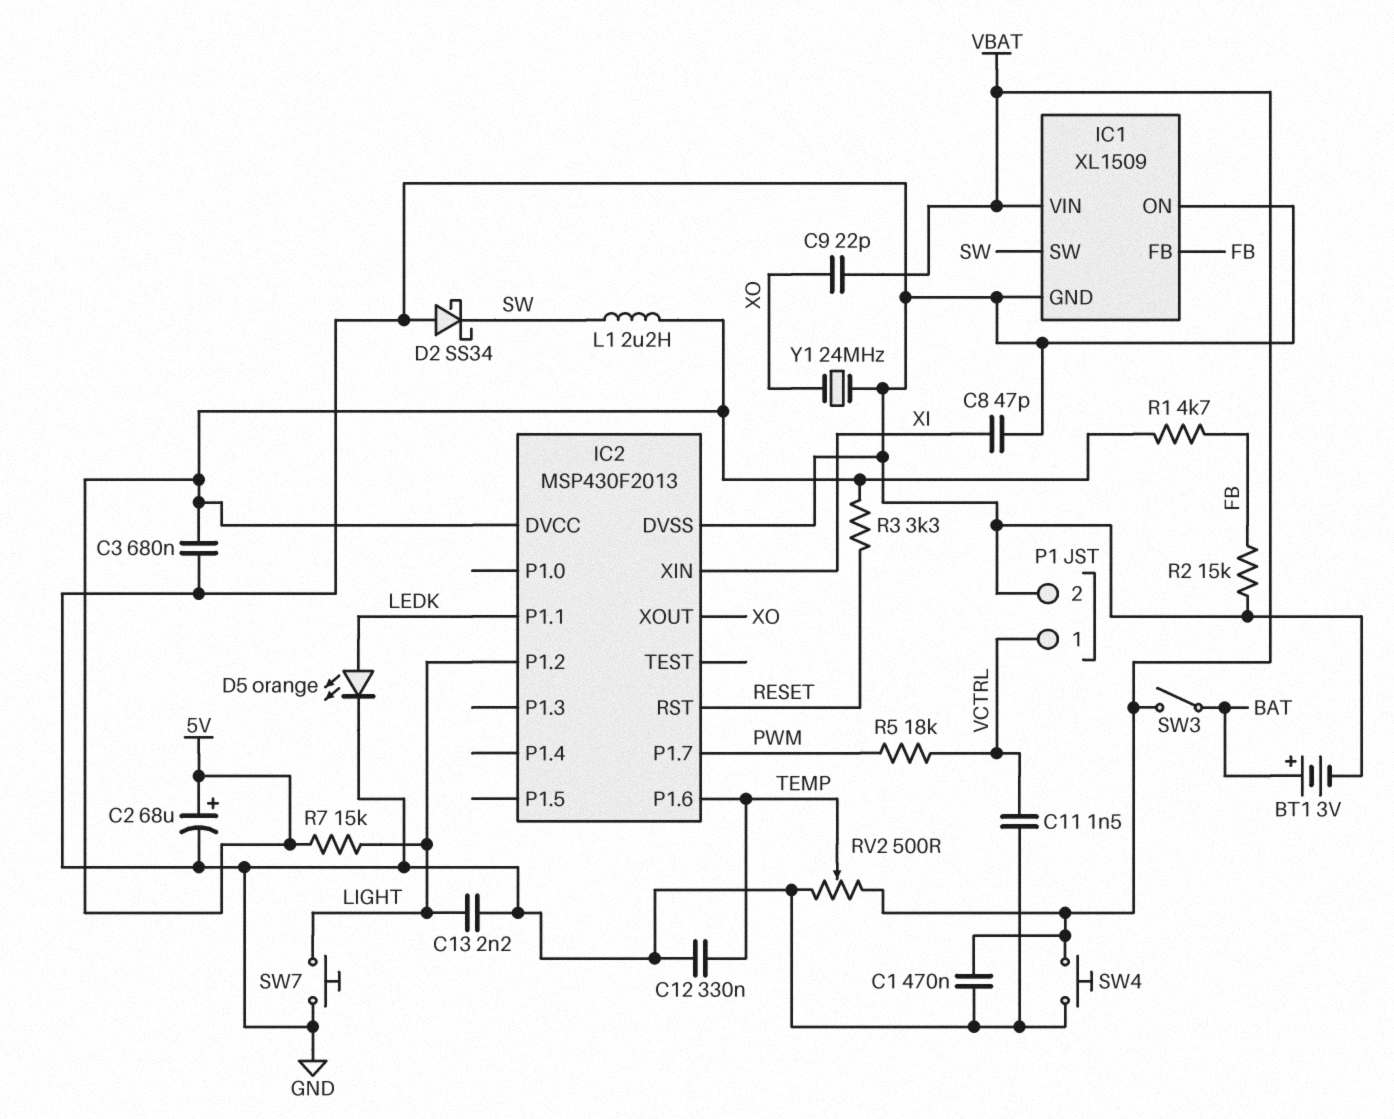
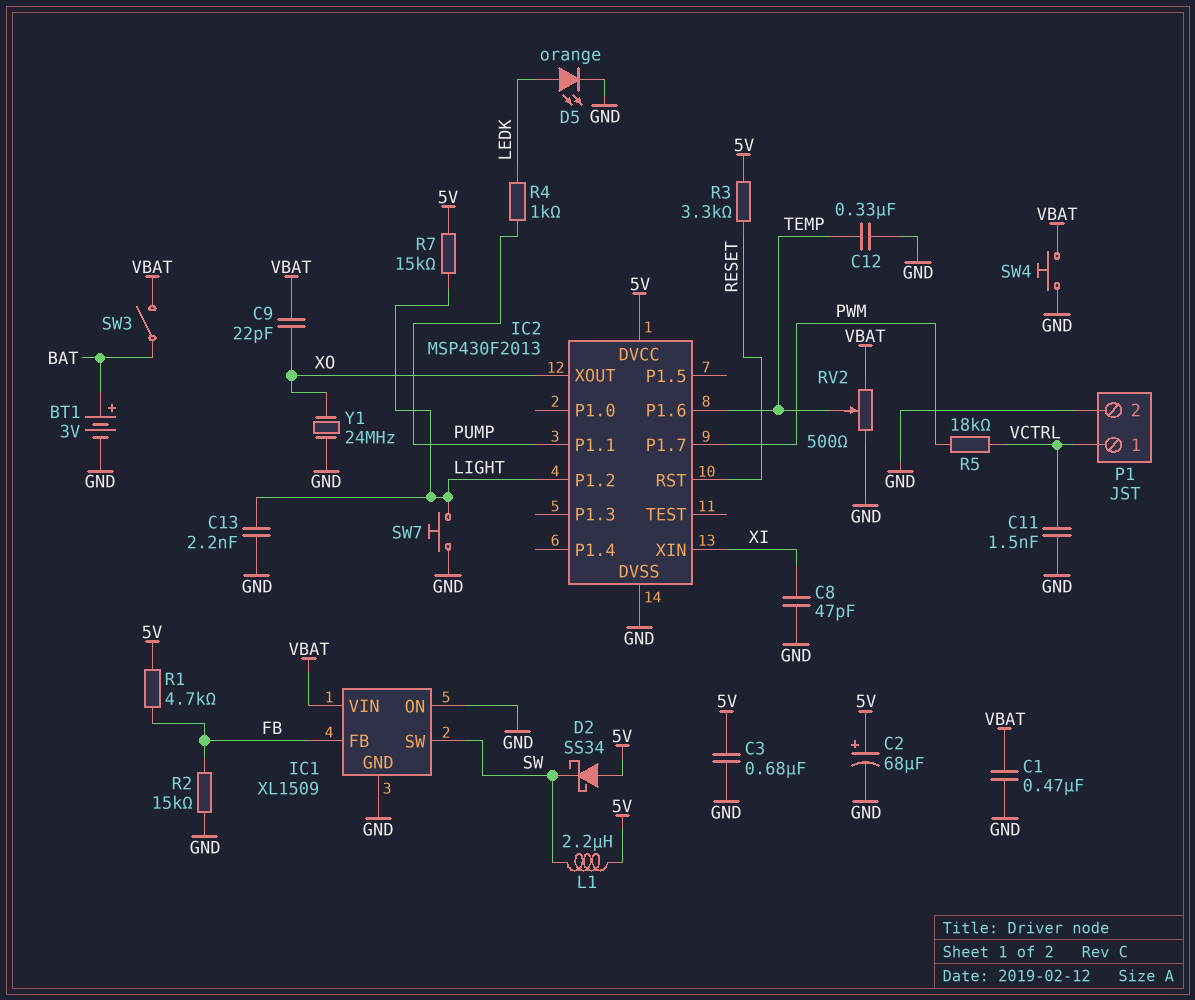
D2: schottky SS34 (A GND, K SW) -> schottky SS34 (A 5V, K SW)
IC2 pin P1.1: LEDK -> PUMP
R4: none -> 1k (LEDK, PUMP)

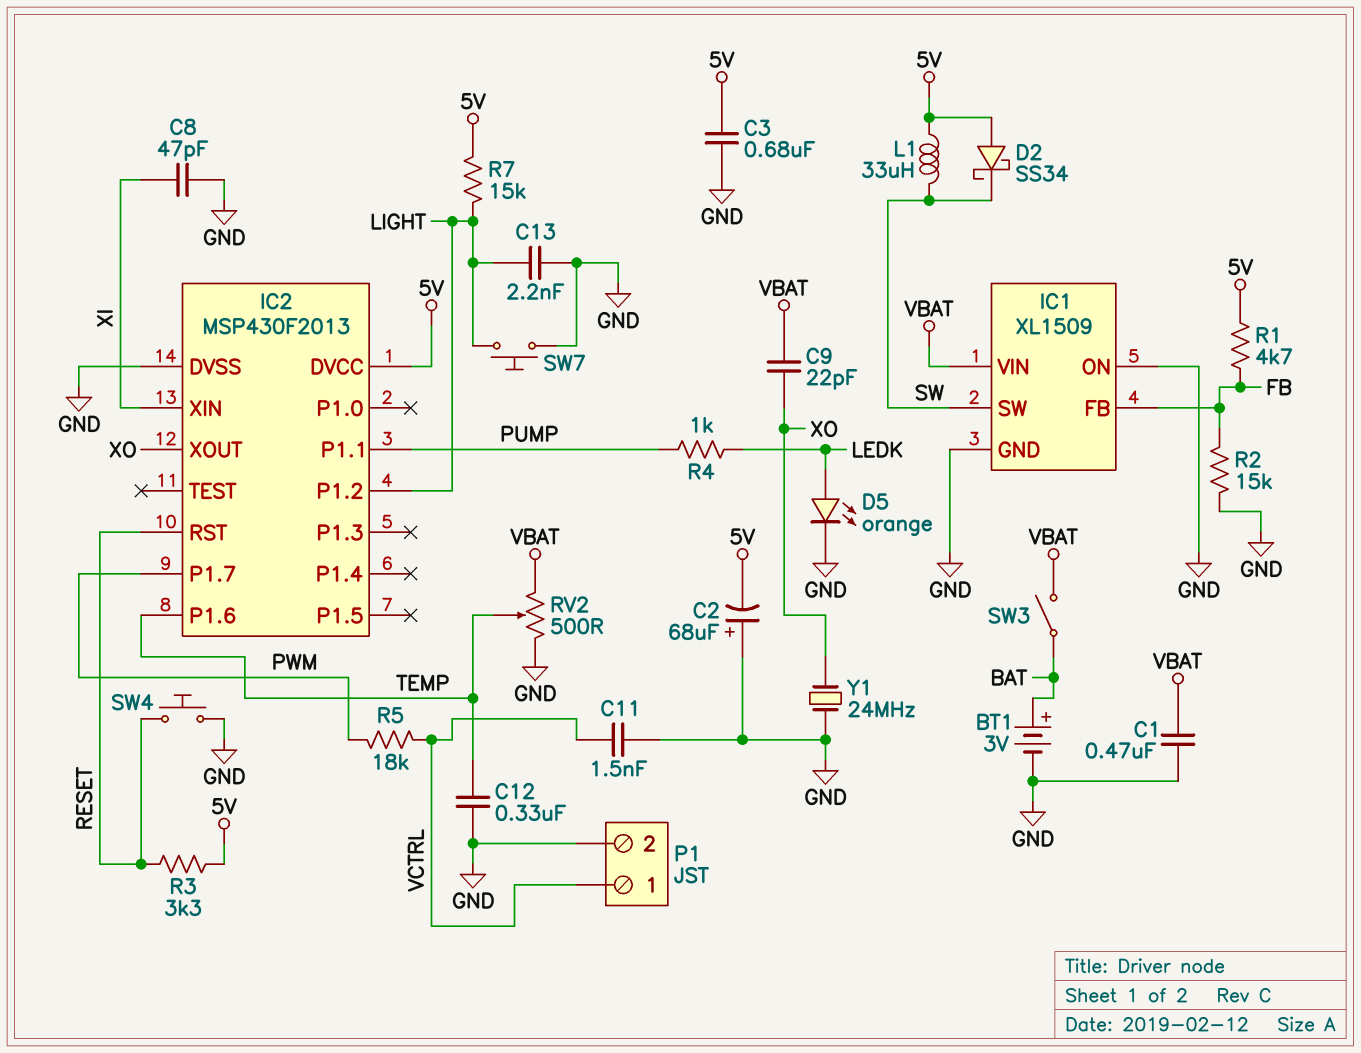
C2: 68uF (plus 5V, minus GND) -> 68uF (plus GND, minus 5V)
L1: 2.2uH (5V, SW) -> 33uH (5V, SW)
SW4: button (GND, VBAT) -> button (GND, RESET)

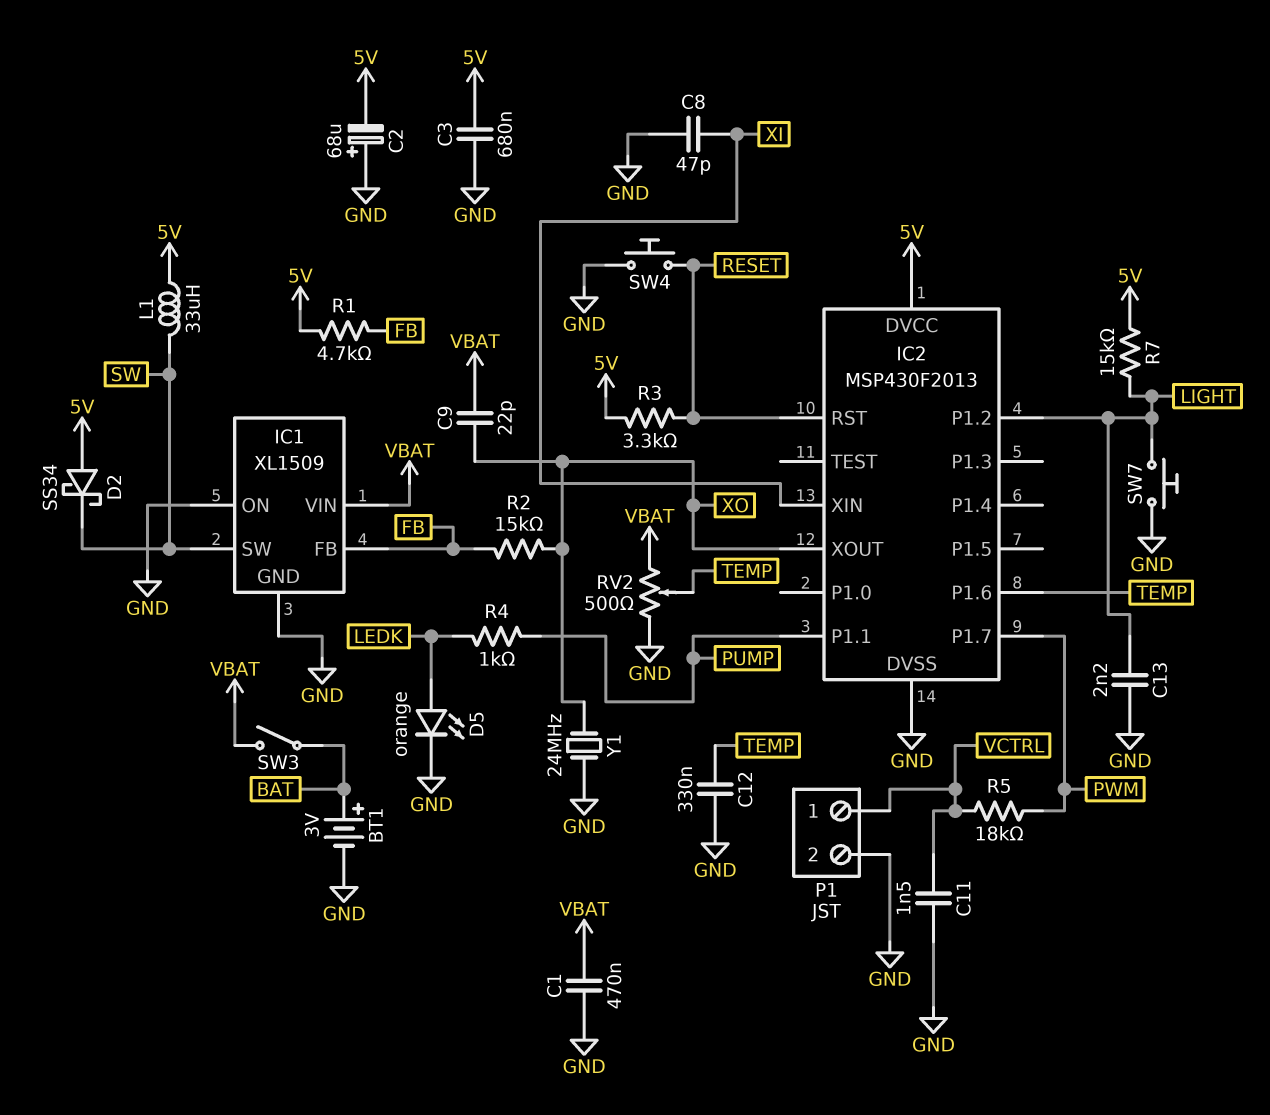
R2: 15k (FB, GND) -> 15k (FB, XO)

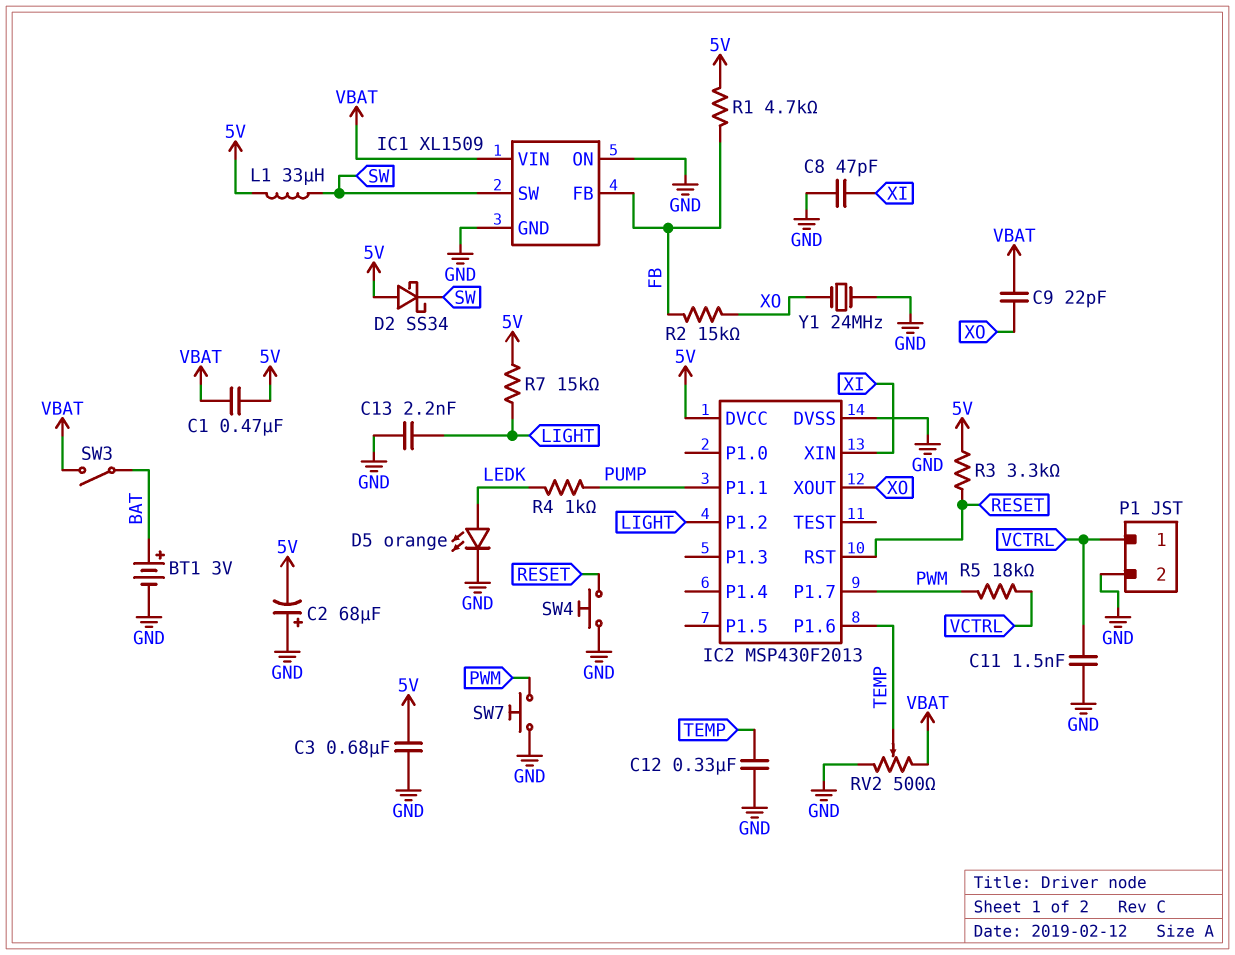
C1: 470nF (GND, VBAT) -> 470nF (5V, VBAT)
SW7: button (GND, LIGHT) -> button (GND, PWM)

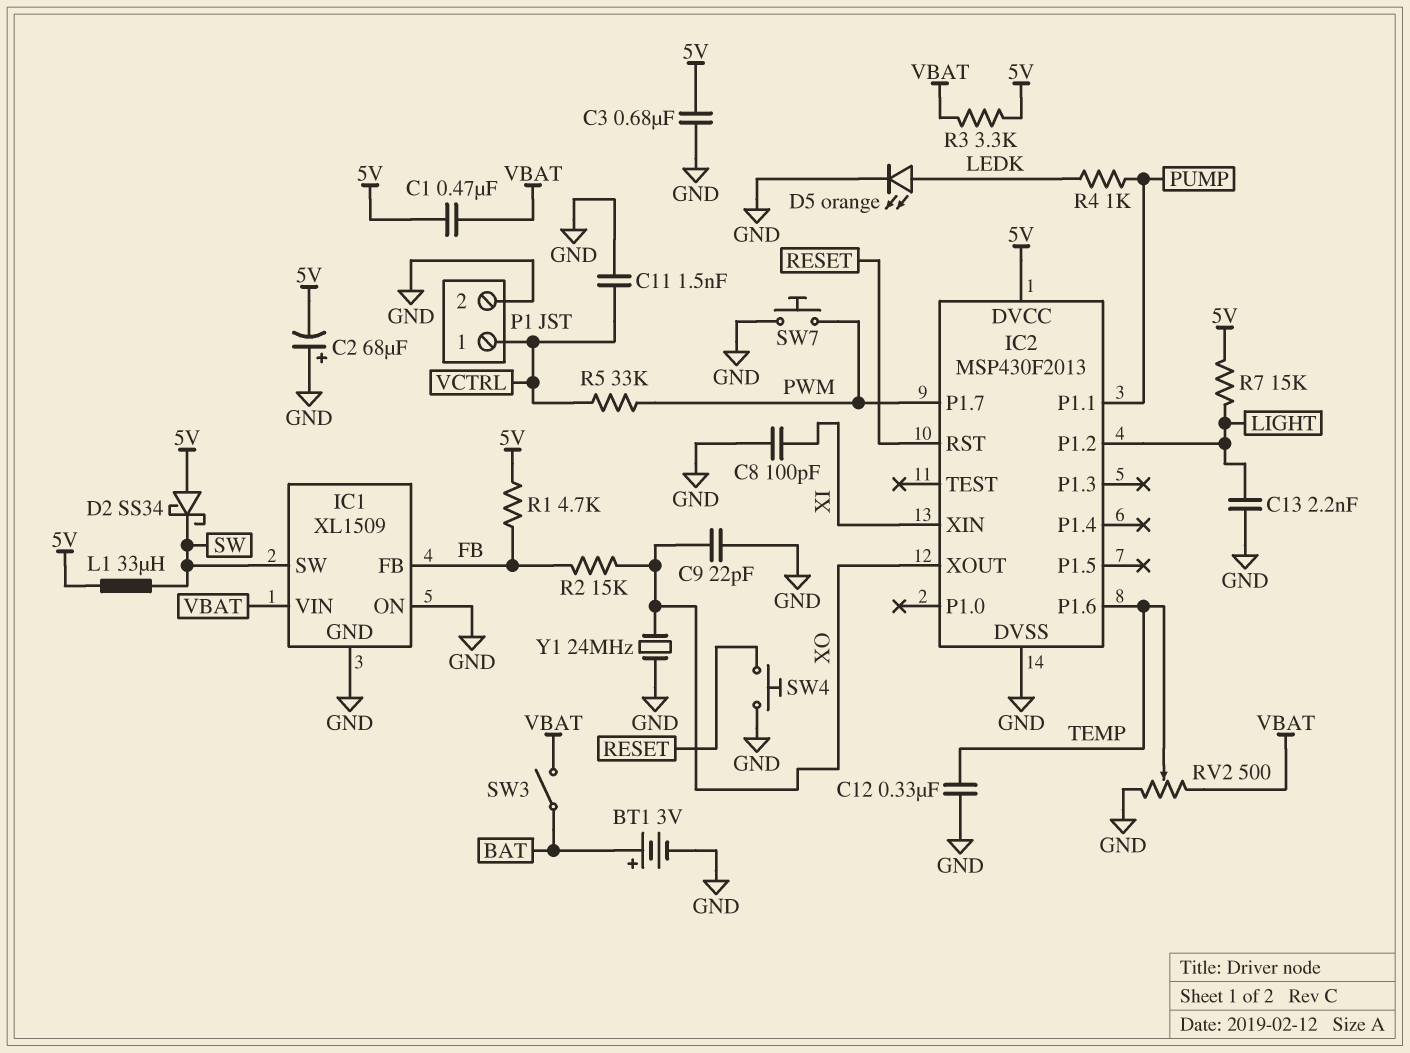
C8: 47pF (GND, XI) -> 100pF (GND, XI)
C9: 22pF (VBAT, XO) -> 22pF (GND, XO)
R3: 3.3k (5V, RESET) -> 3.3k (5V, VBAT)
R5: 18k (PWM, VCTRL) -> 33k (PWM, VCTRL)

